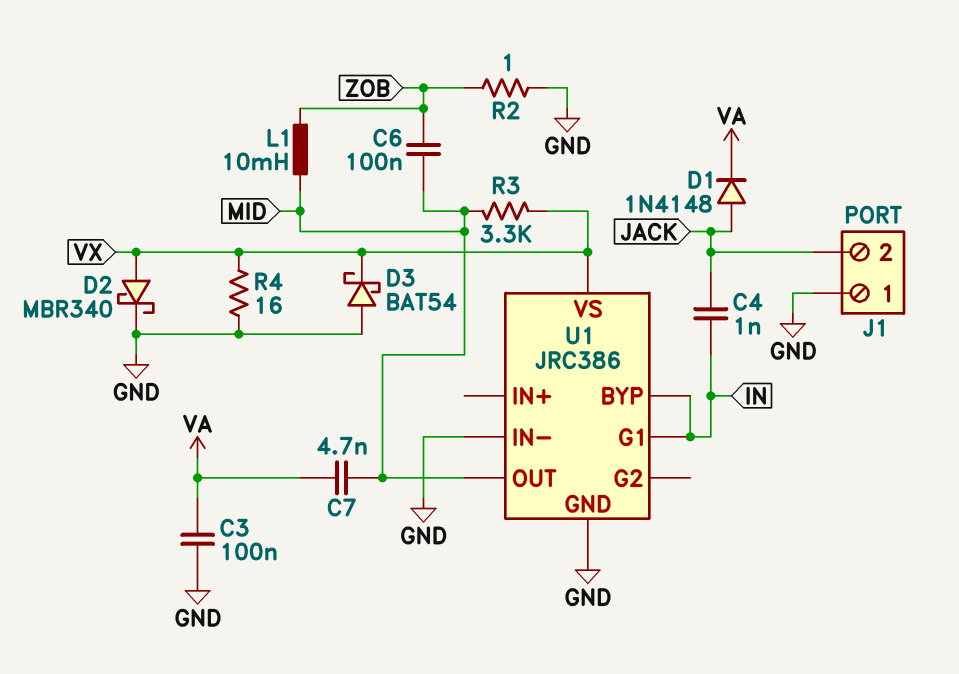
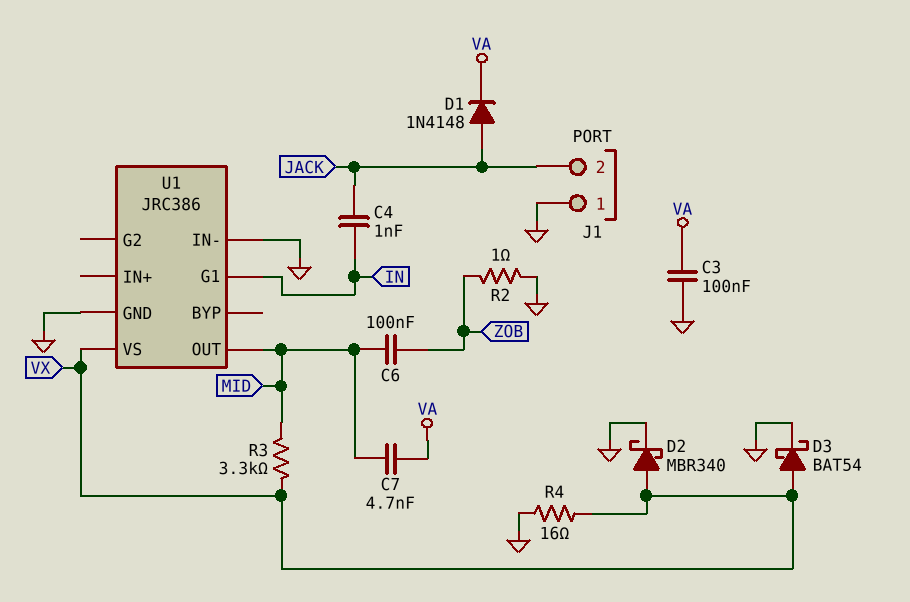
D3: schottky BAT54 (A GND, K VX) -> schottky BAT54 (A VX, K GND)
L1: 10mH (MID, ZOB) -> none
U1 pin BYP: IN -> none

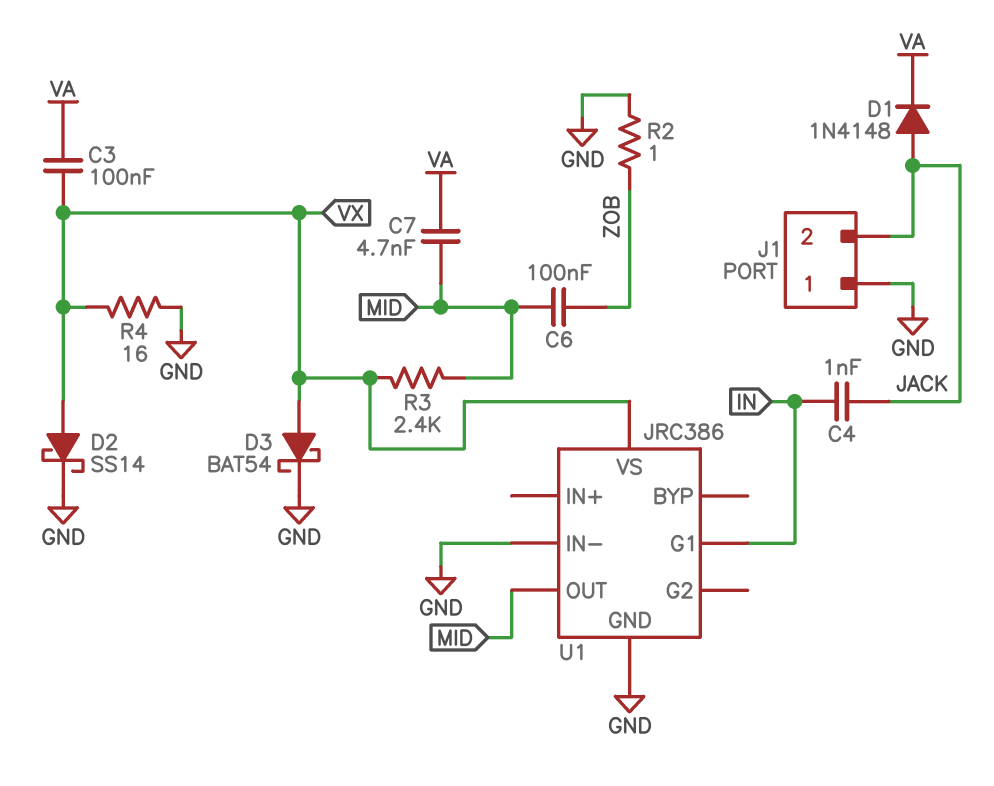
C3: 100nF (GND, VA) -> 100nF (VA, VX)
D2: schottky MBR340 (A VX, K GND) -> schottky SS14 (A VX, K GND)
R3: 3.3k (MID, VX) -> 2.4k (MID, VX)

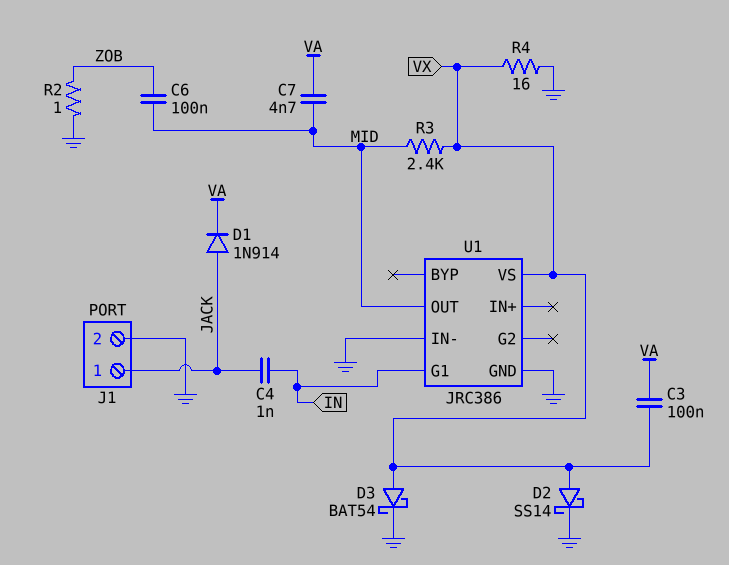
D1: diode 1N4148 (A JACK, K VA) -> diode 1N914 (A JACK, K VA)
J1 pin 1: GND -> JACK
J1 pin 2: JACK -> GND

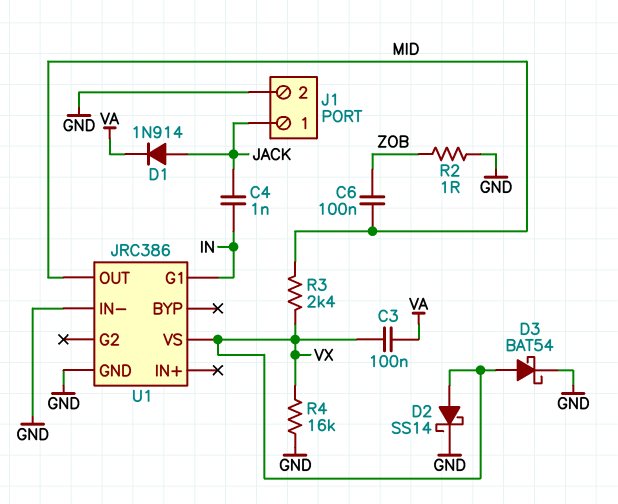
C7: 4.7nF (MID, VA) -> none
R4: 16 (GND, VX) -> 16k (GND, VX)

